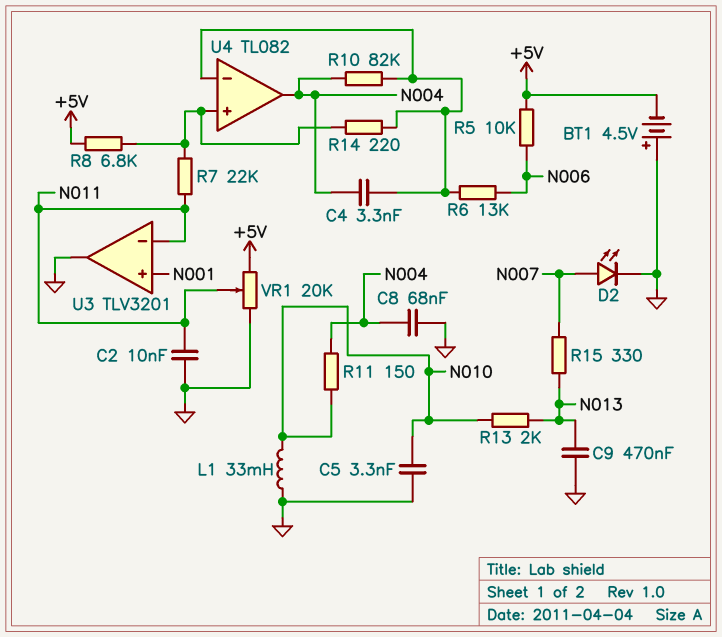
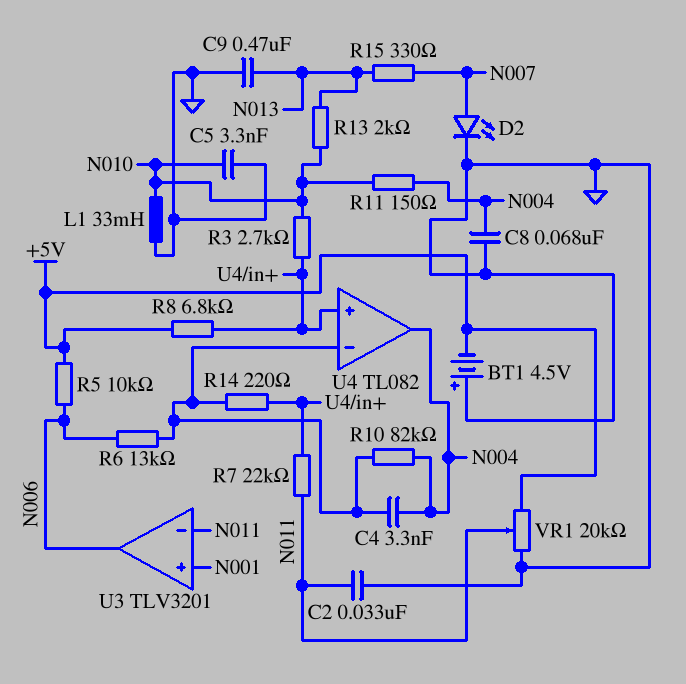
C2: 10nF (GND, N011) -> 33nF (GND, N011)
R3: none -> 2.7k (N010, U4/in+)
U3 pin out: GND -> N006

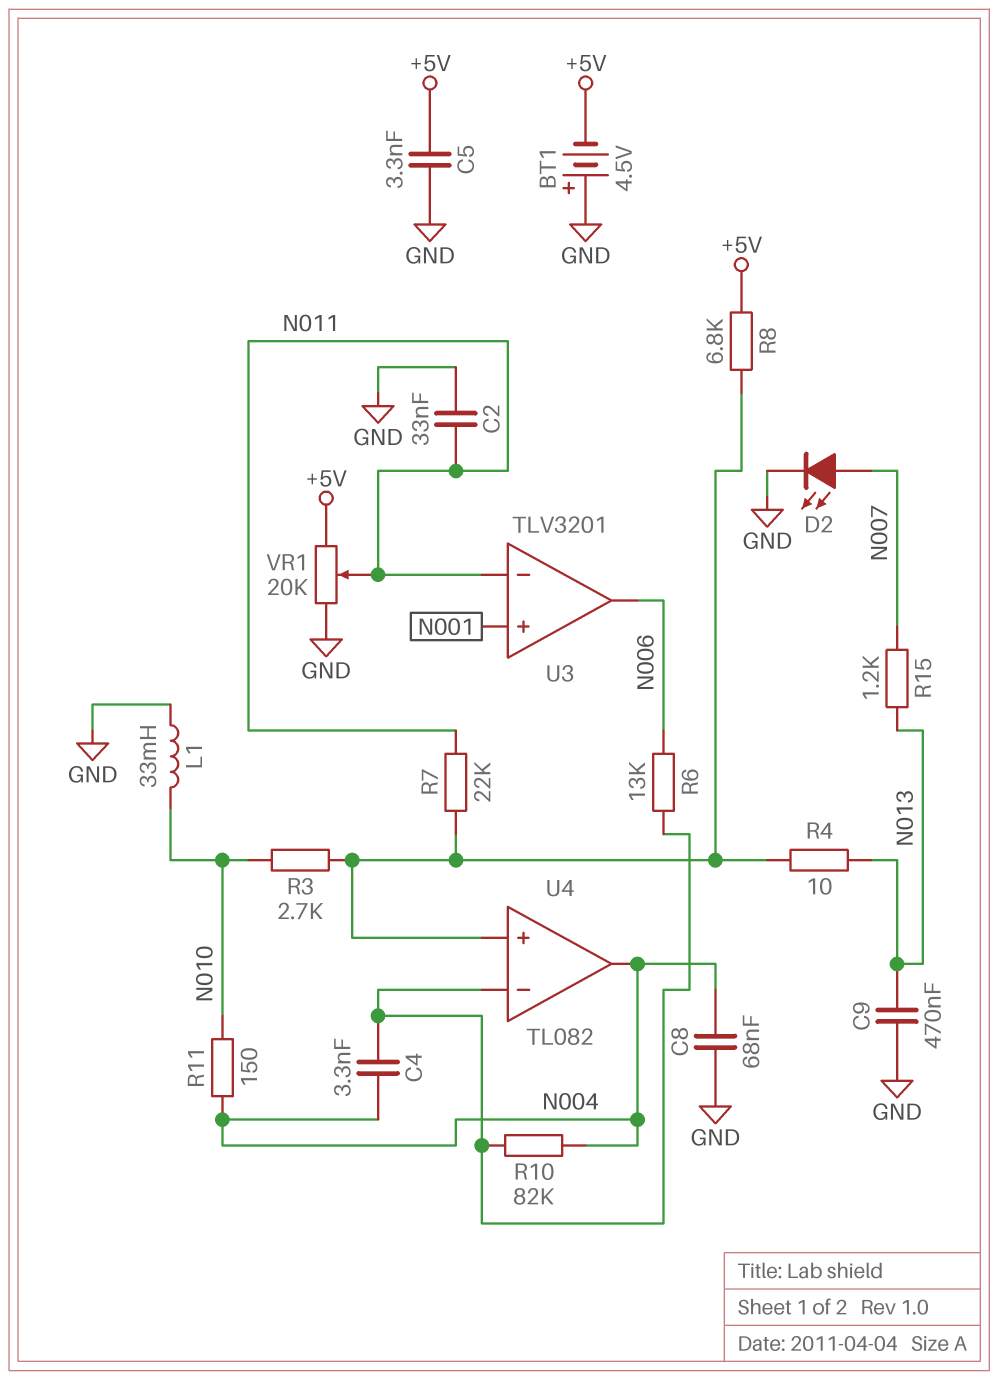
C5: 3.3nF (GND, N010) -> 3.3nF (+5V, GND)
R4: none -> 10 (N013, U4/in+)
R5: 10k (+5V, N006) -> none
R13: 2k (N010, N013) -> none
R14: 220 (U4/in+, U4/in-) -> none
R15: 330 (N007, N013) -> 1.2k (N007, N013)

